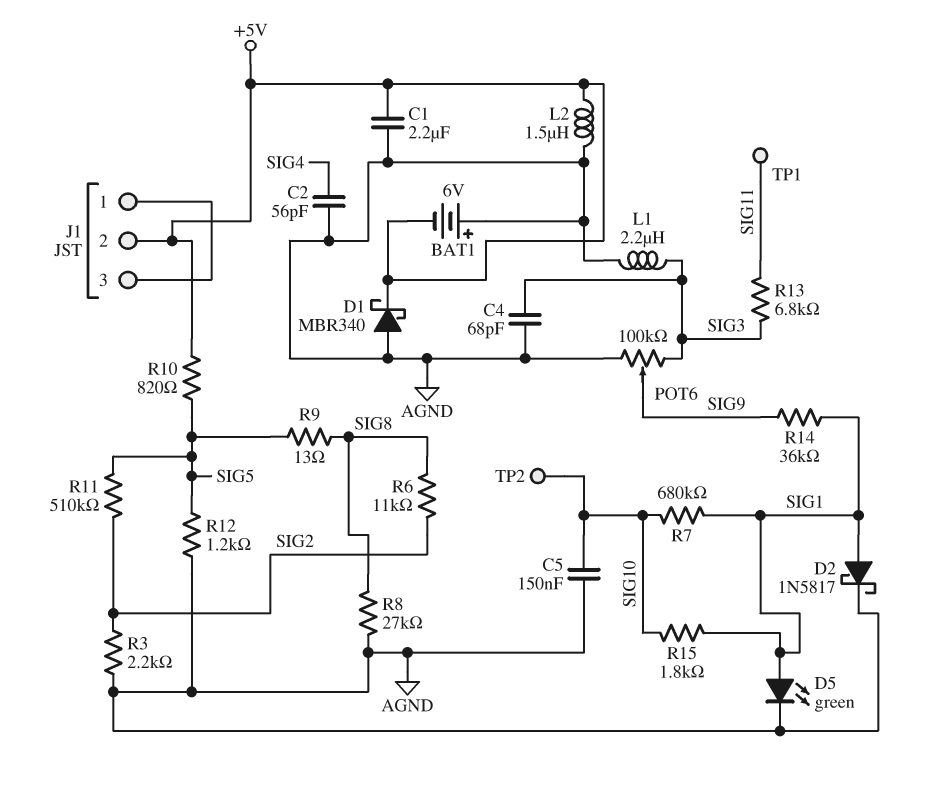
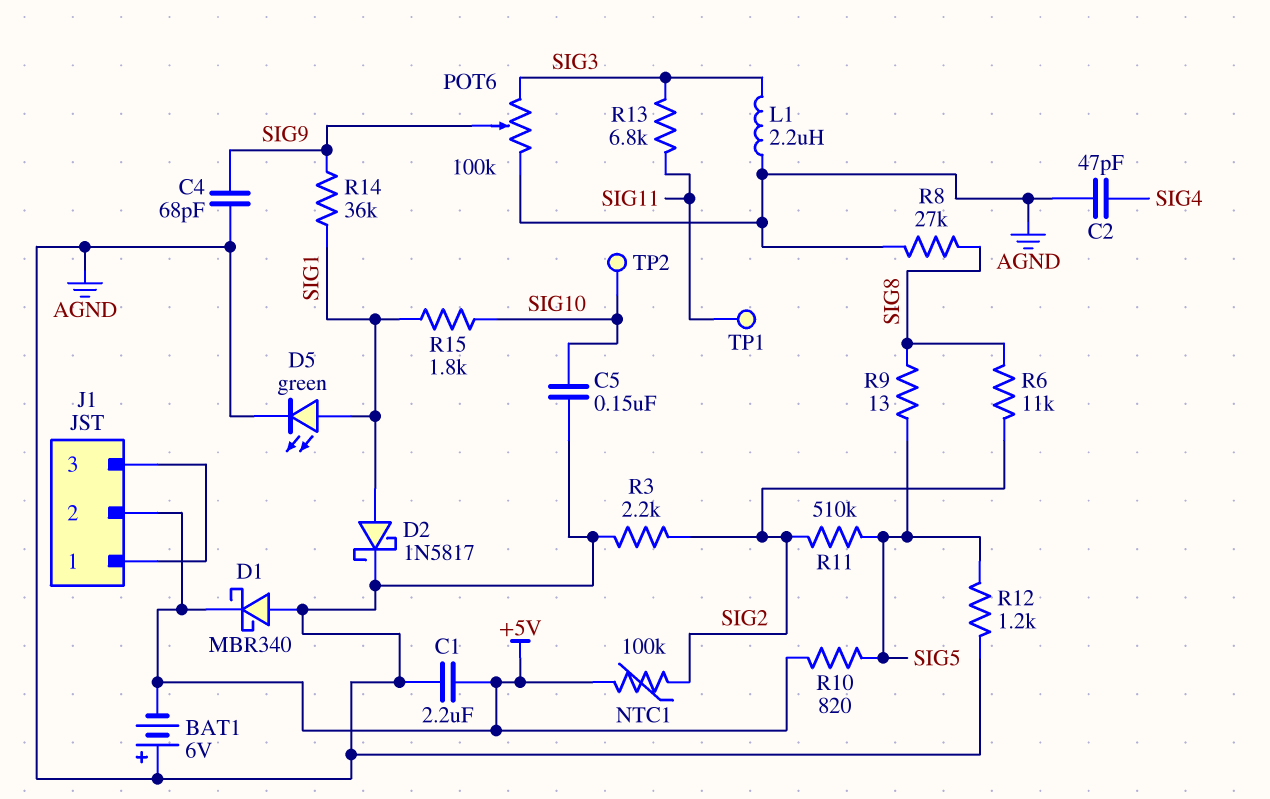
C2: 56pF (AGND, SIG4) -> 47pF (AGND, SIG4)
C4: 68pF (AGND, SIG3) -> 68pF (AGND, SIG9)
L2: 1.5uH (+5V, AGND) -> none
NTC1: none -> 100k (+5V, SIG2)
R7: 680k (SIG1, SIG10) -> none

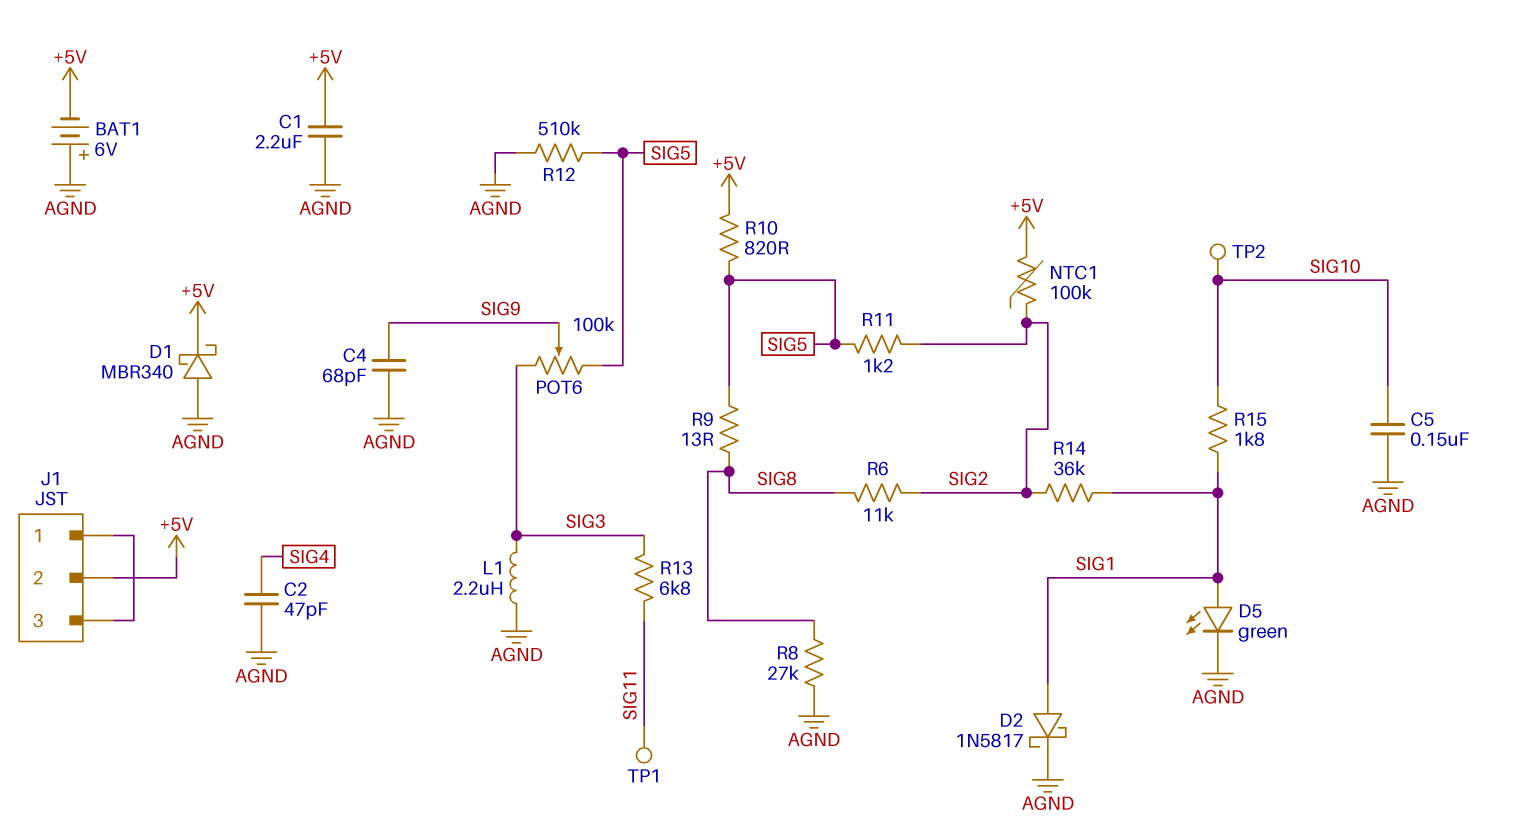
POT6: 100k (AGND, SIG3, wiper SIG9) -> 100k (SIG3, SIG5, wiper SIG9)
R3: 2.2k (AGND, SIG2) -> none
R11: 510k (SIG2, SIG5) -> 1.2k (SIG2, SIG5)
R12: 1.2k (AGND, SIG5) -> 510k (AGND, SIG5)
R14: 36k (SIG1, SIG9) -> 36k (SIG1, SIG2)

